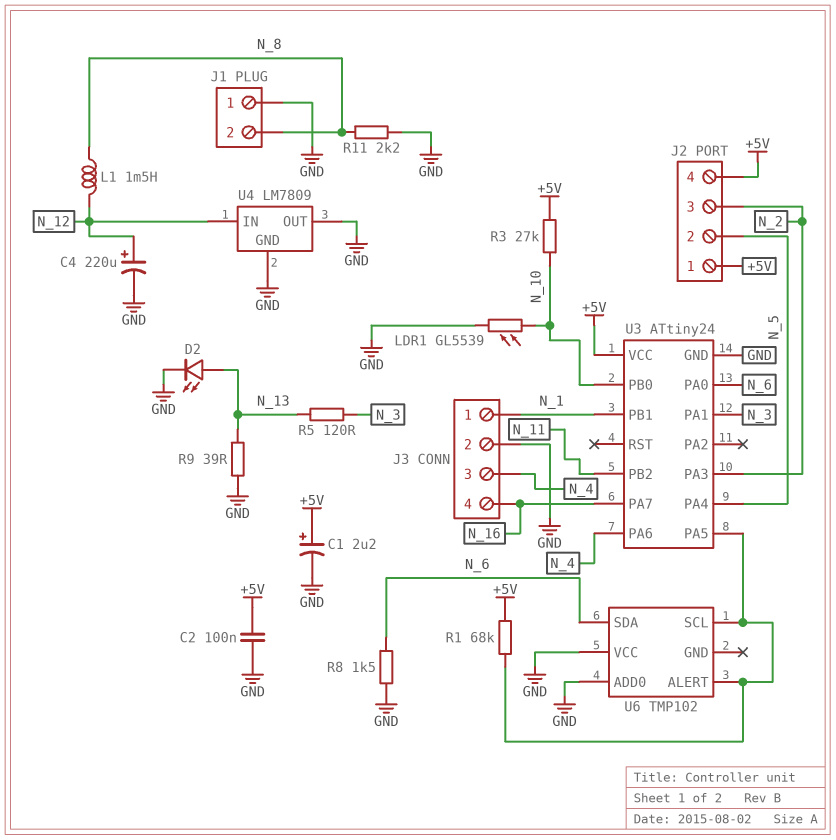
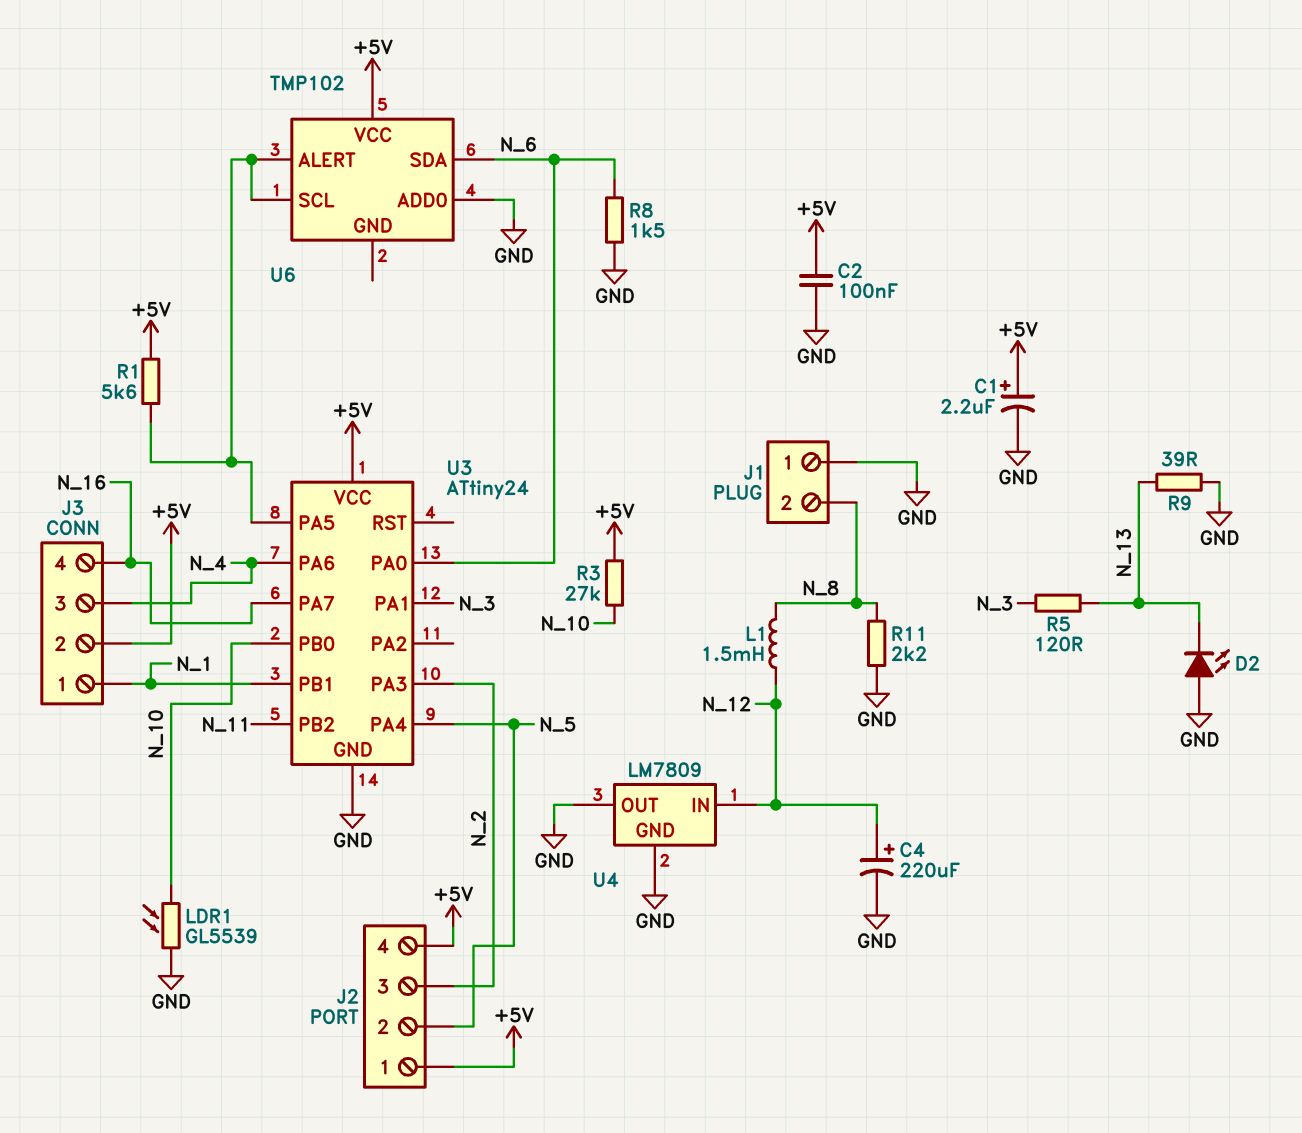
D2: LED (A N_13, K GND) -> LED (A GND, K N_13)
J3 pin 2: GND -> +5V
R1: 68k (+5V, U3/PA5) -> 5.6k (+5V, U3/PA5)
U6 pin VCC: GND -> +5V

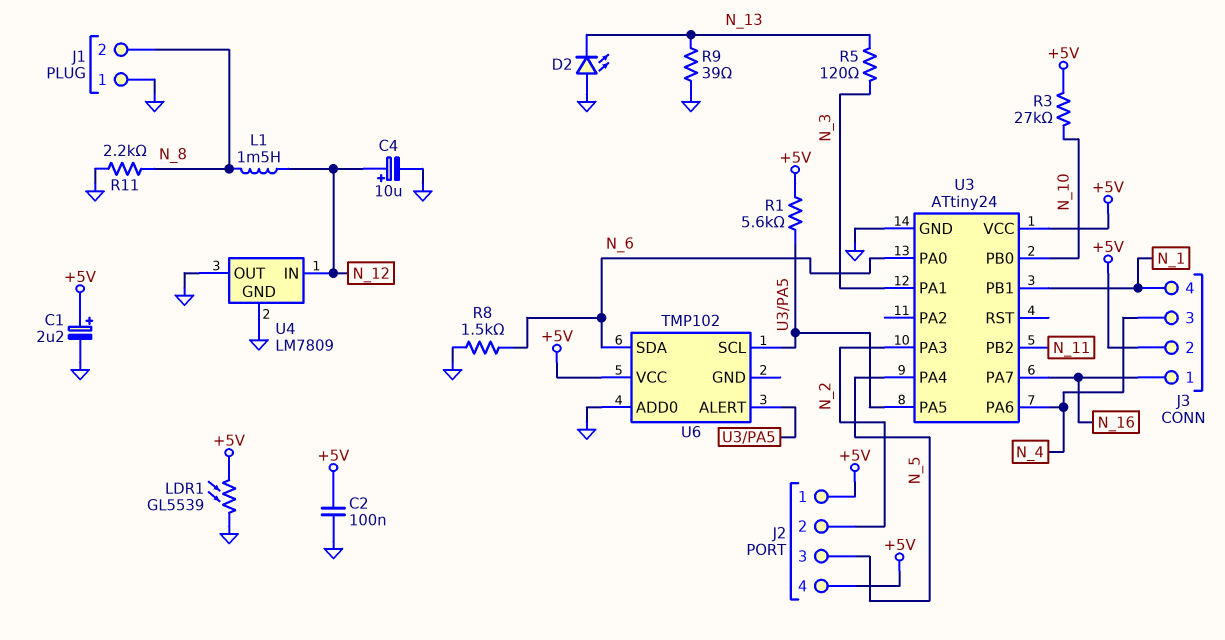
C4: 220uF (plus N_12, minus GND) -> 10uF (plus N_12, minus GND)
J2 pin 2: N_5 -> N_2
J2 pin 3: N_2 -> N_5
J3 pin 1: N_1 -> N_16
J3 pin 4: N_16 -> N_1
LDR1: GL5539 (GND, N_10) -> GL5539 (+5V, GND)

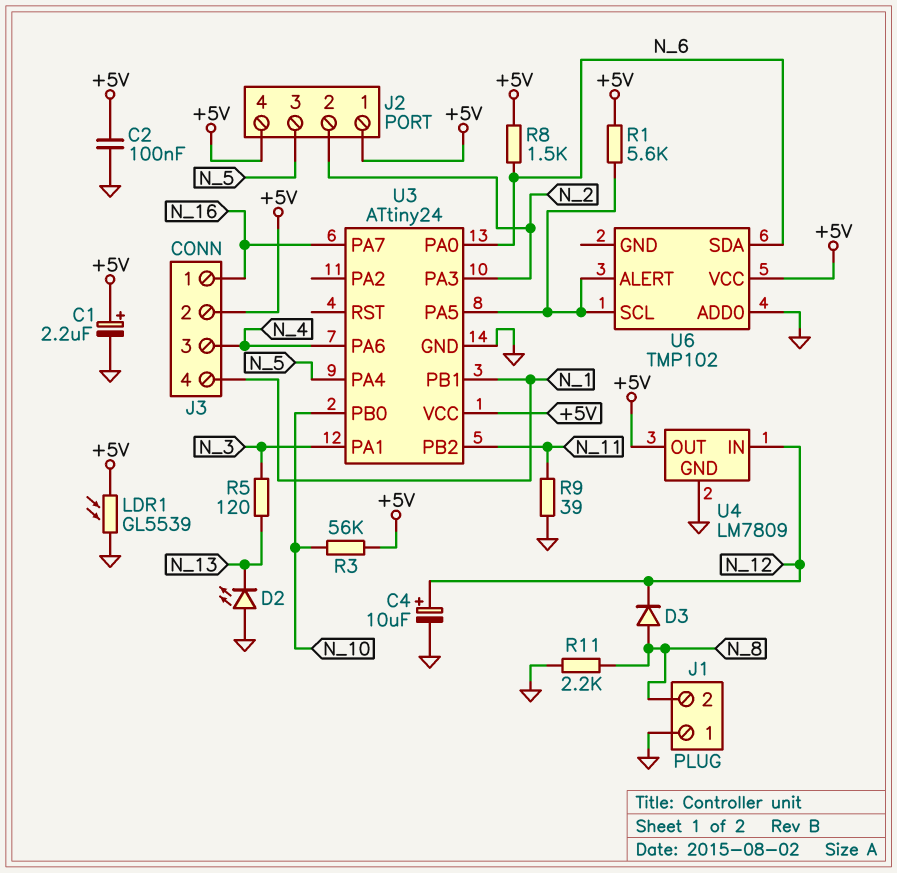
D3: none -> diode (A N_8, K N_12)
L1: 1.5mH (N_8, N_12) -> none
R3: 27k (+5V, N_10) -> 56k (+5V, N_10)
R8: 1.5k (GND, N_6) -> 1.5k (+5V, N_6)
R9: 39 (GND, N_13) -> 39 (GND, N_11)
U4 pin OUT: GND -> +5V

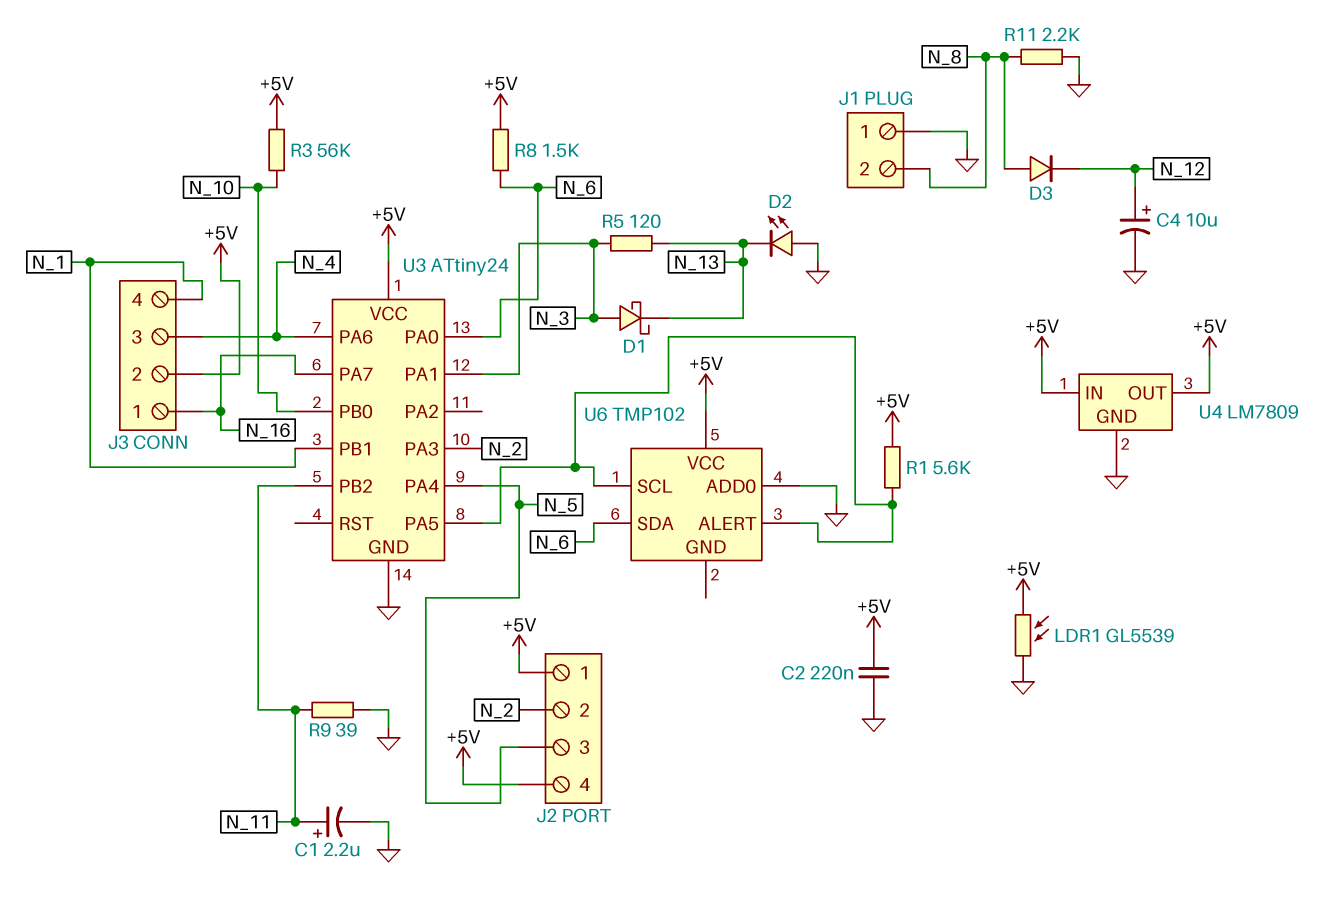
C1: 2.2uF (plus +5V, minus GND) -> 2.2uF (plus N_11, minus GND)
C2: 100nF (+5V, GND) -> 220nF (+5V, GND)
D1: none -> schottky (A N_3, K N_13)
U4 pin IN: N_12 -> +5V

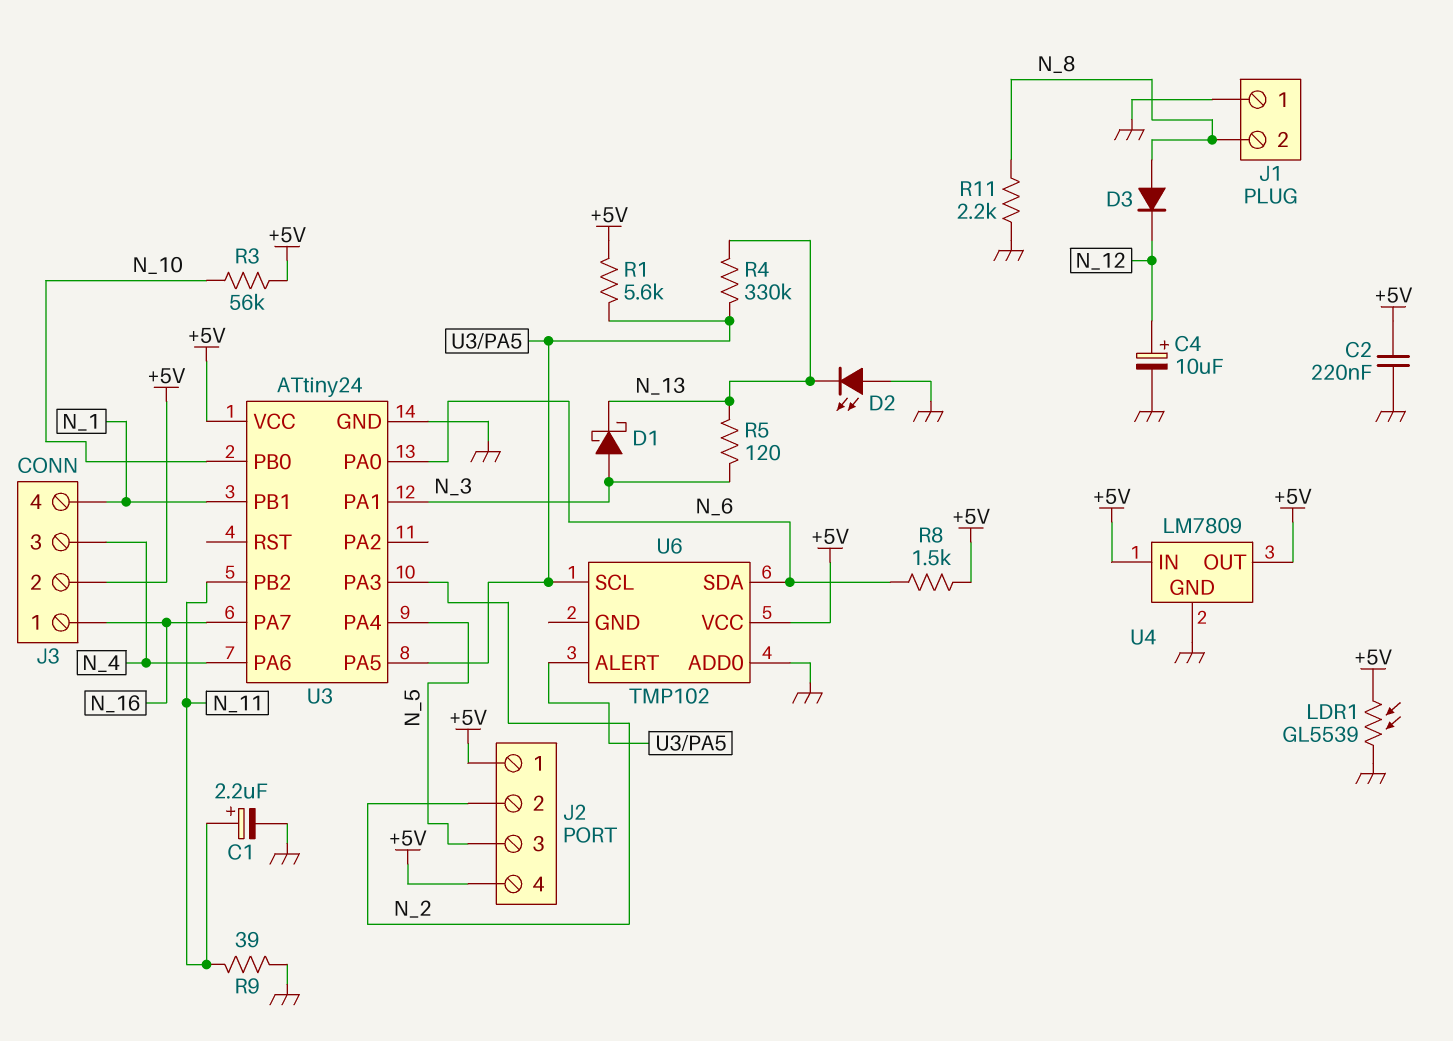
R4: none -> 330k (N_13, U3/PA5)

